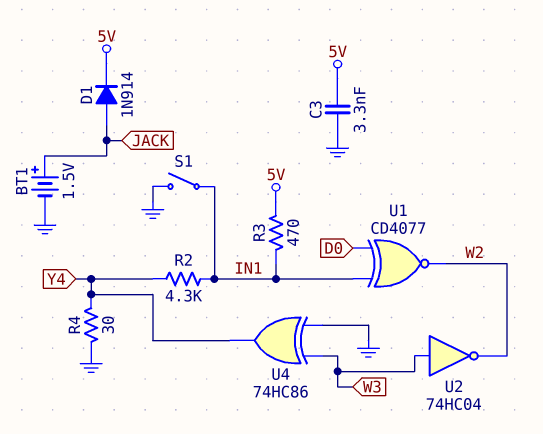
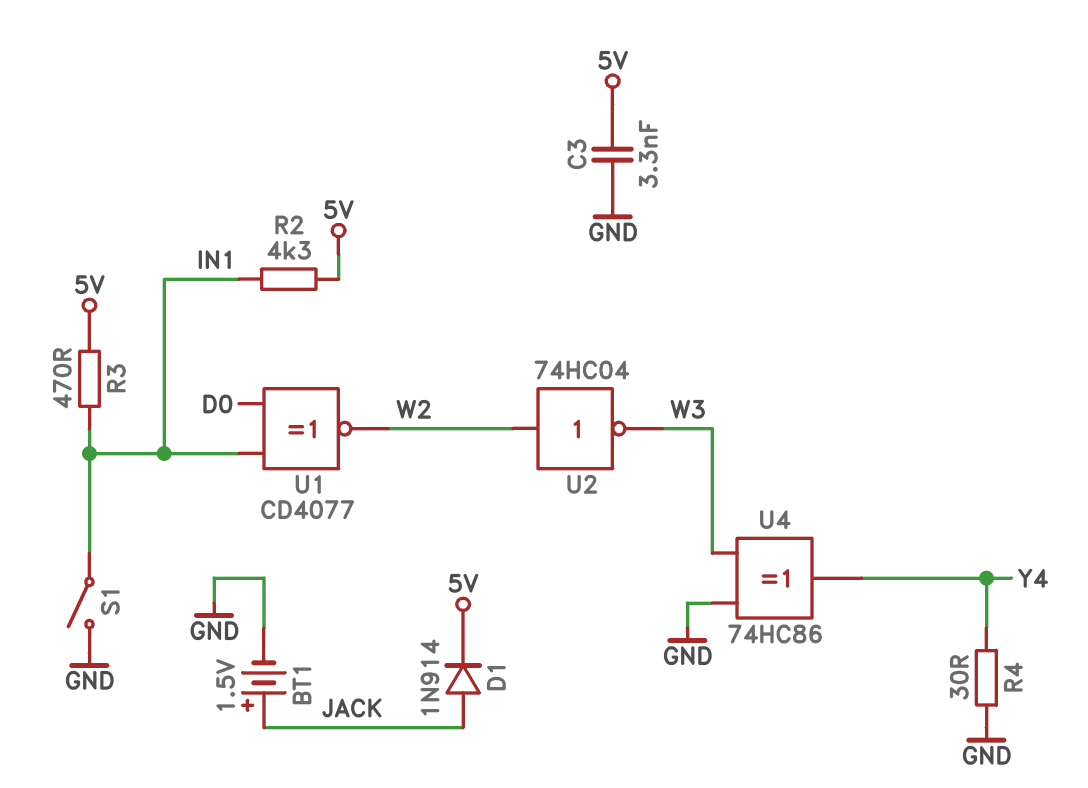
R2: 4.3k (IN1, Y4) -> 4.3k (5V, IN1)
U2: NOT 74HC04 (in W3, out W2) -> NOT 74HC04 (in W2, out W3)

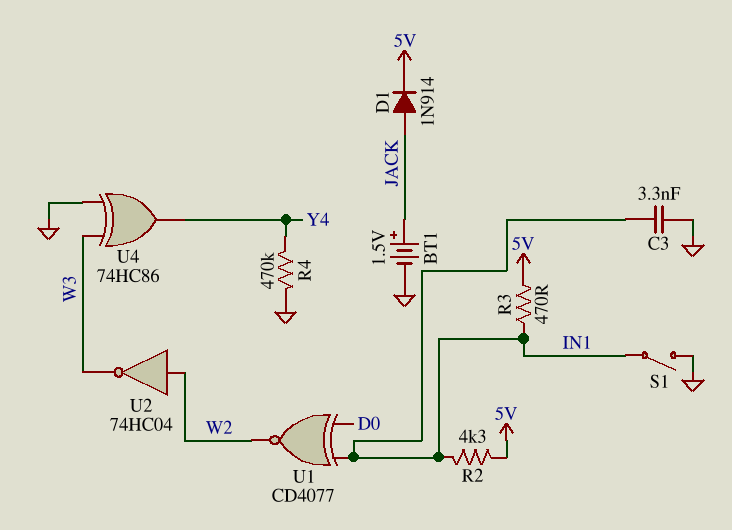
C3: 3.3nF (5V, GND) -> 3.3nF (GND, IN1)
R4: 30 (GND, Y4) -> 470k (GND, Y4)

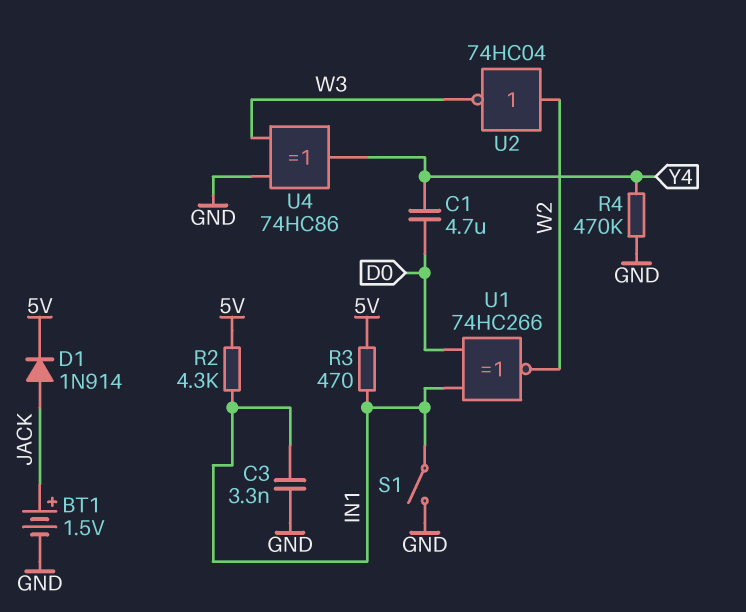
C1: none -> 4.7uF (D0, Y4)
U1: XNOR CD4077 (in D0, in IN1, out W2) -> XNOR 74HC266 (in D0, in IN1, out W2)

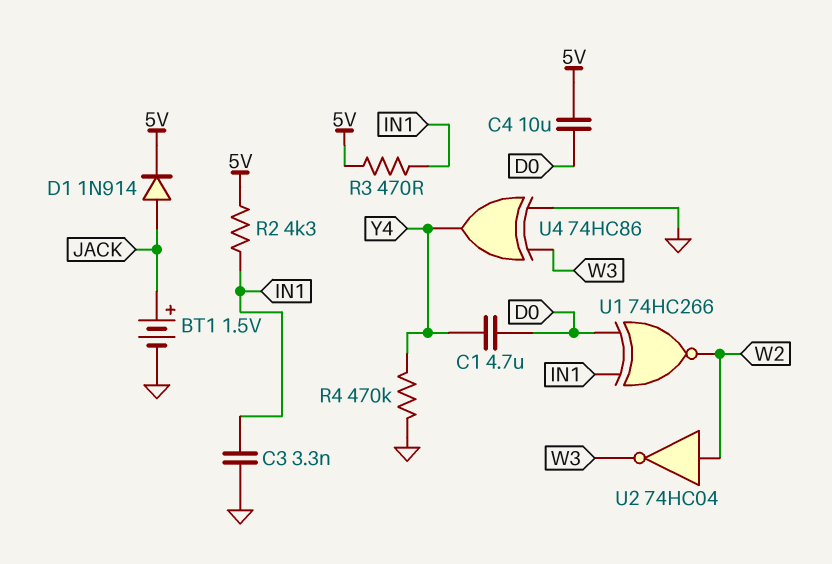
C4: none -> 10uF (5V, D0)
S1: switch (GND, IN1) -> none

